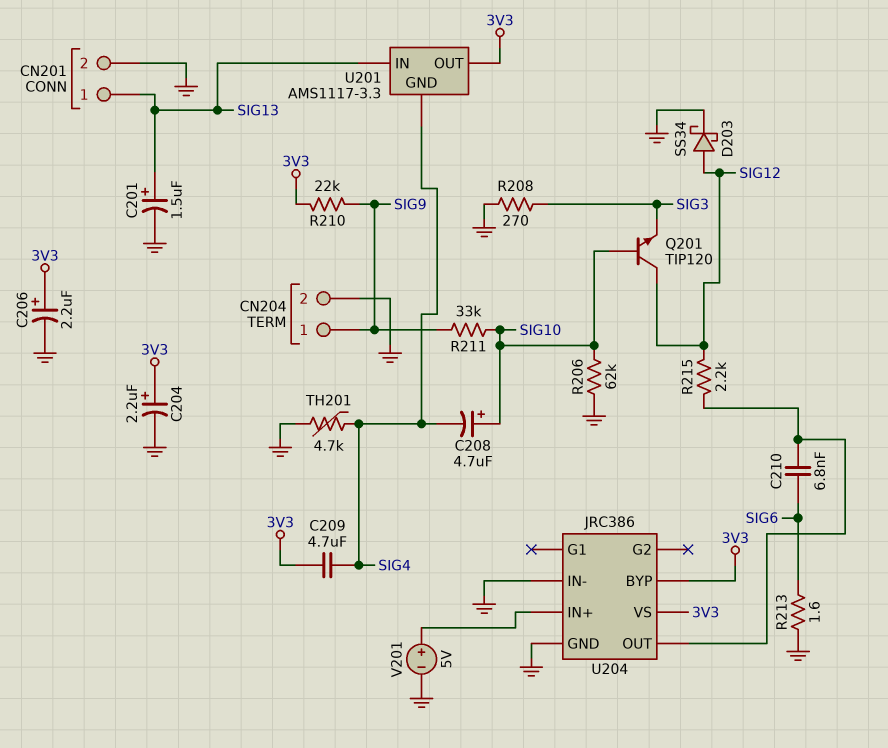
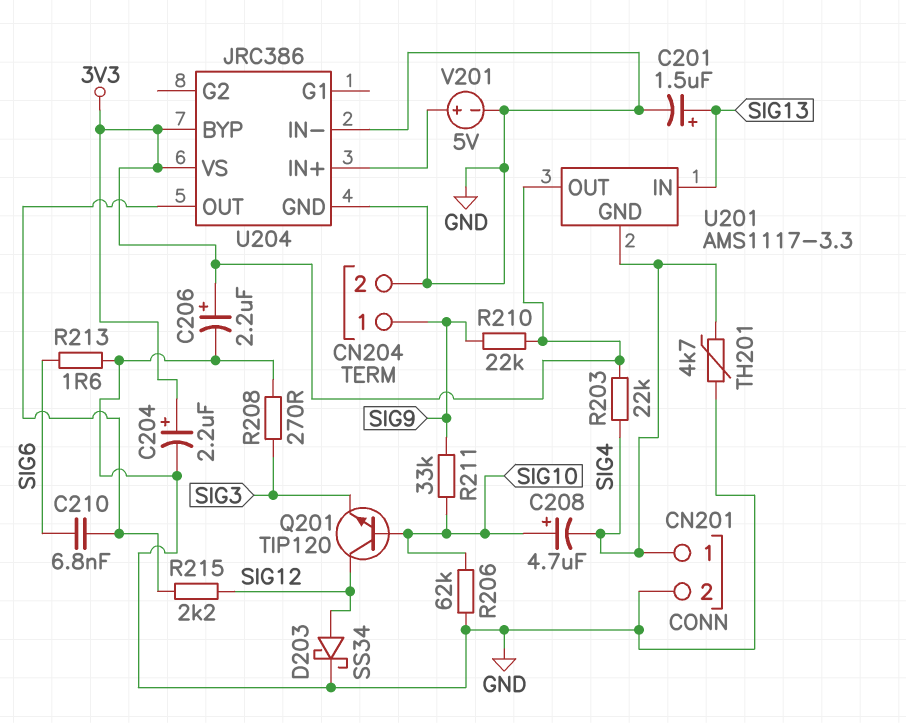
C209: 4.7uF (3V3, SIG4) -> none
CN201 pin 1: SIG13 -> SIG4
R203: none -> 22k (3V3, SIG4)

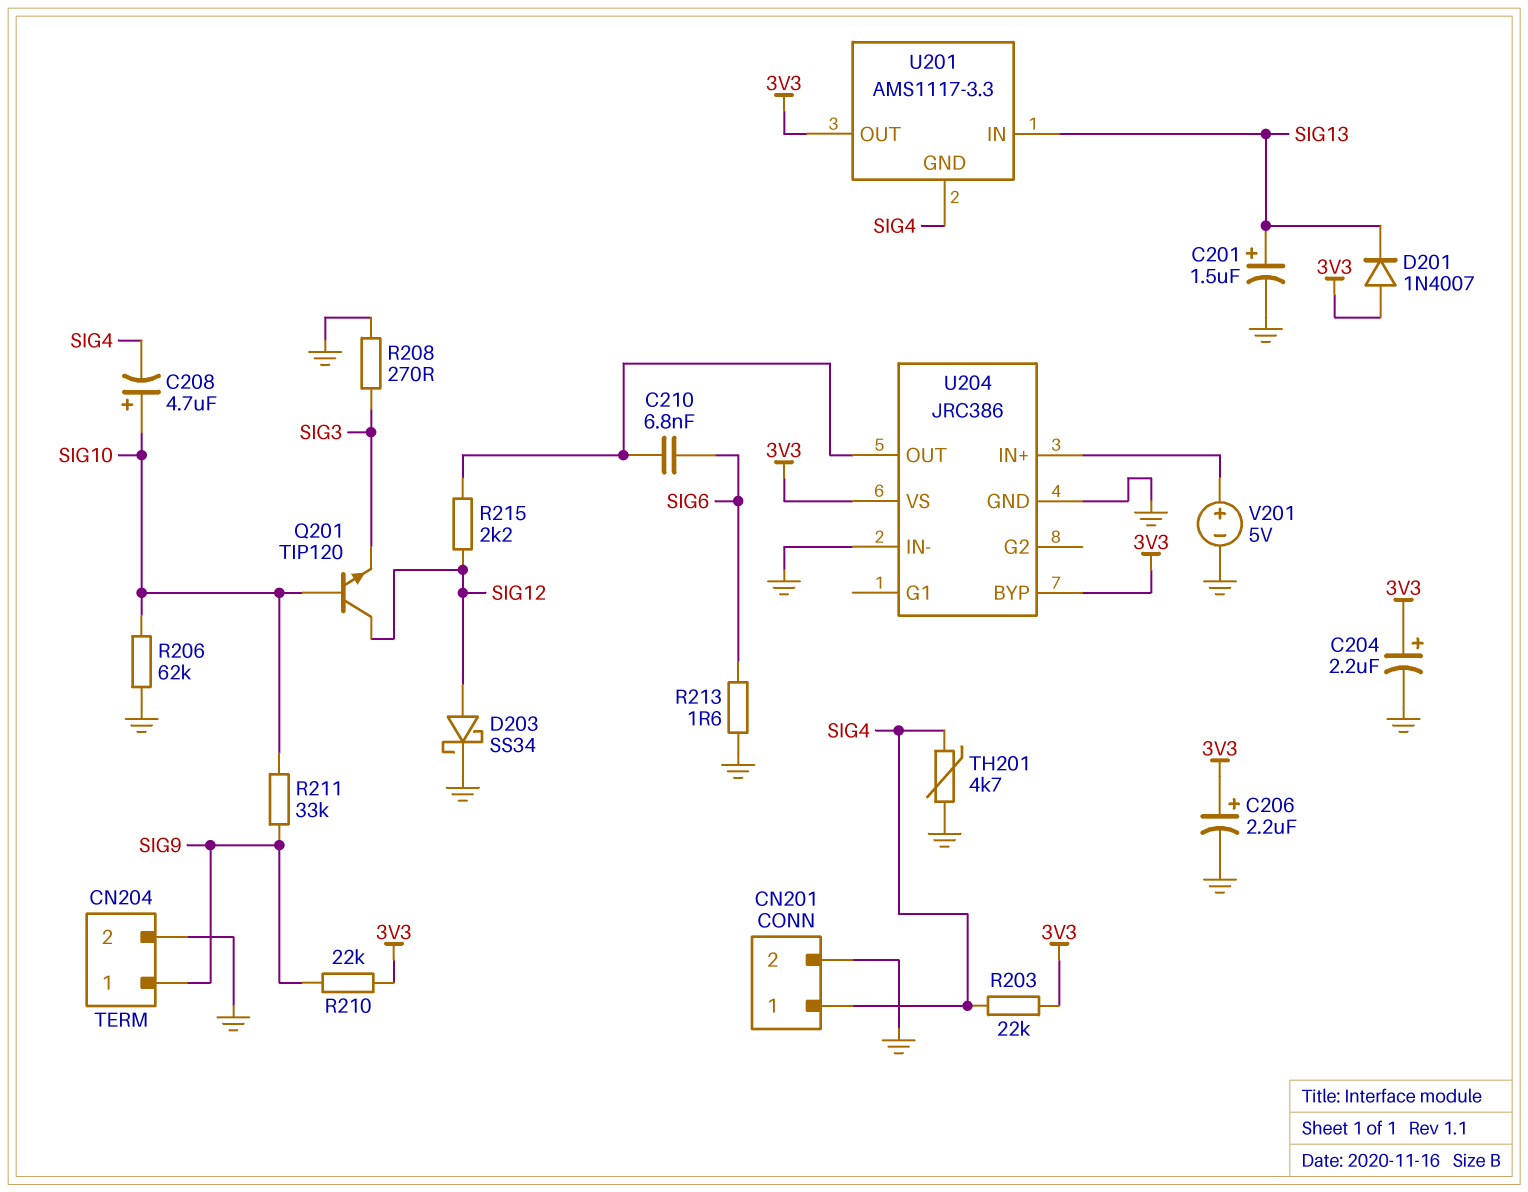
D201: none -> diode 1N4007 (A 3V3, K SIG13)

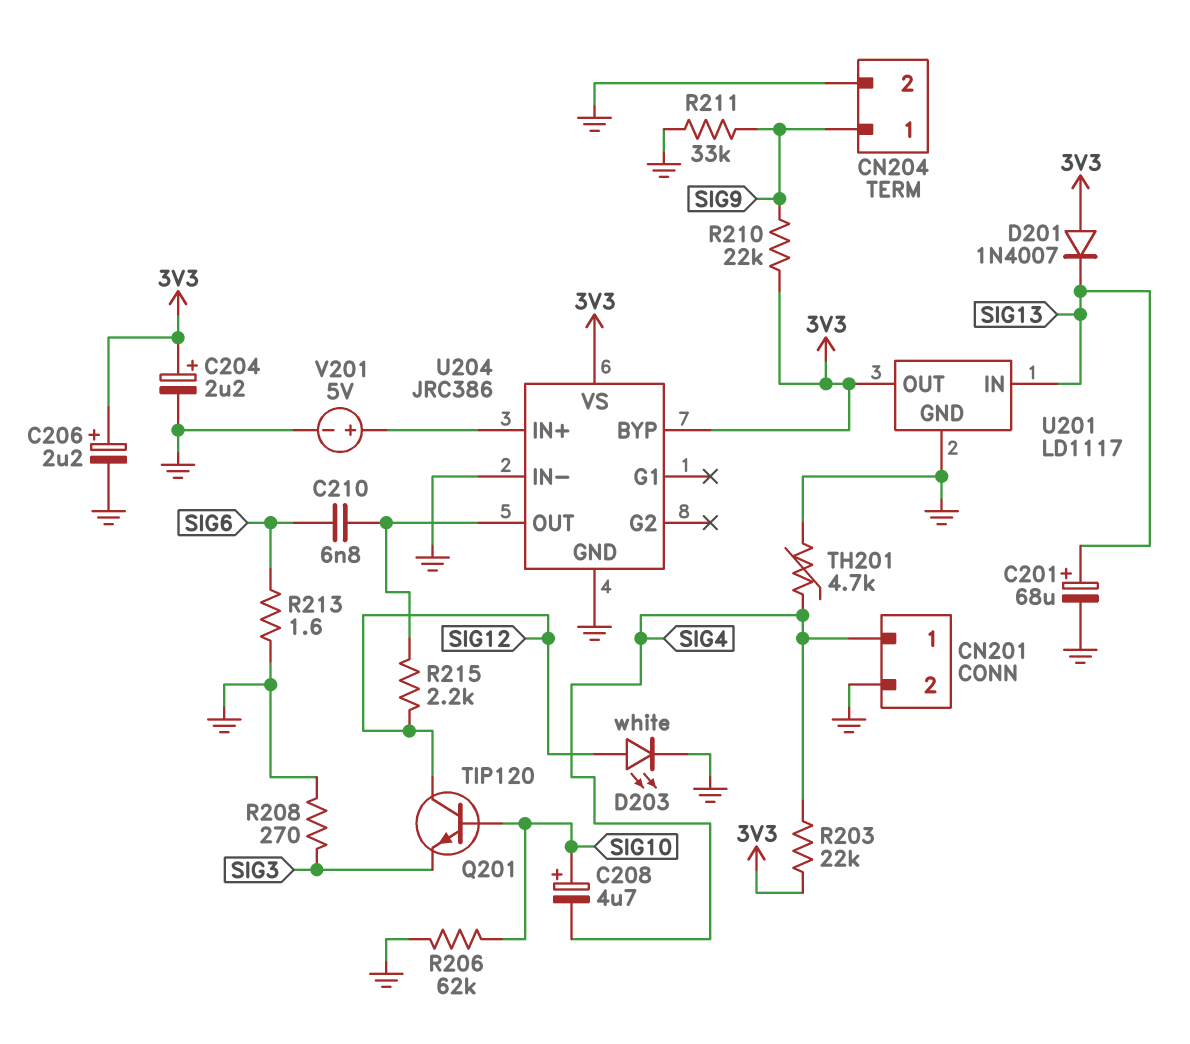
C201: 1.5uF (plus SIG13, minus GND) -> 68uF (plus SIG13, minus GND)
D203: schottky SS34 (A SIG12, K GND) -> LED white (A SIG12, K GND)
R211: 33k (SIG9, SIG10) -> 33k (GND, SIG9)
U201: AMS1117-3.3 -> LD1117
U201 pin GND: SIG4 -> GND

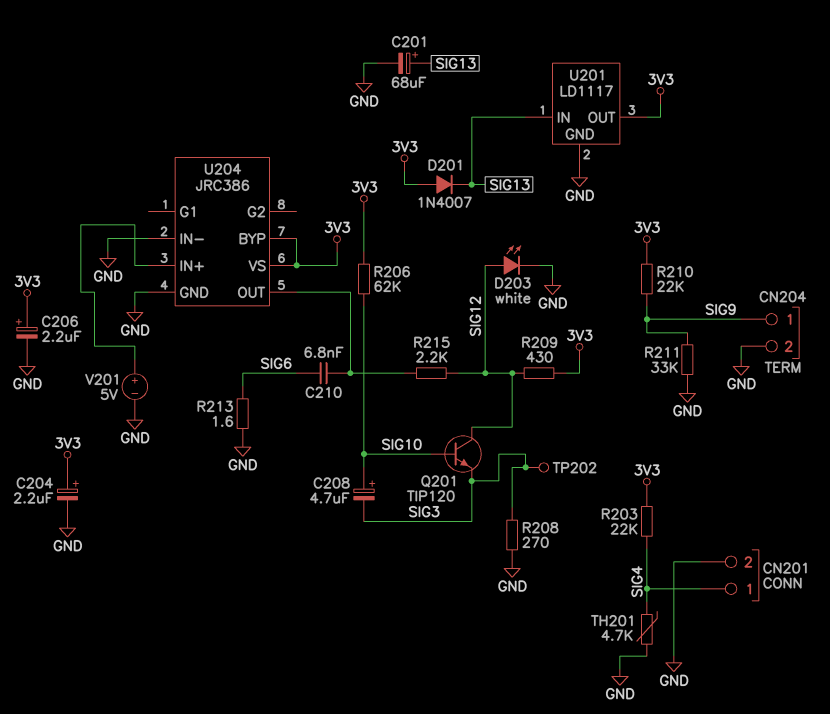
C208: 4.7uF (plus SIG10, minus SIG4) -> 4.7uF (plus SIG10, minus SIG3)
R206: 62k (GND, SIG10) -> 62k (3V3, SIG10)
R209: none -> 430 (3V3, SIG12)
TP202: none -> test point (SIG3)

